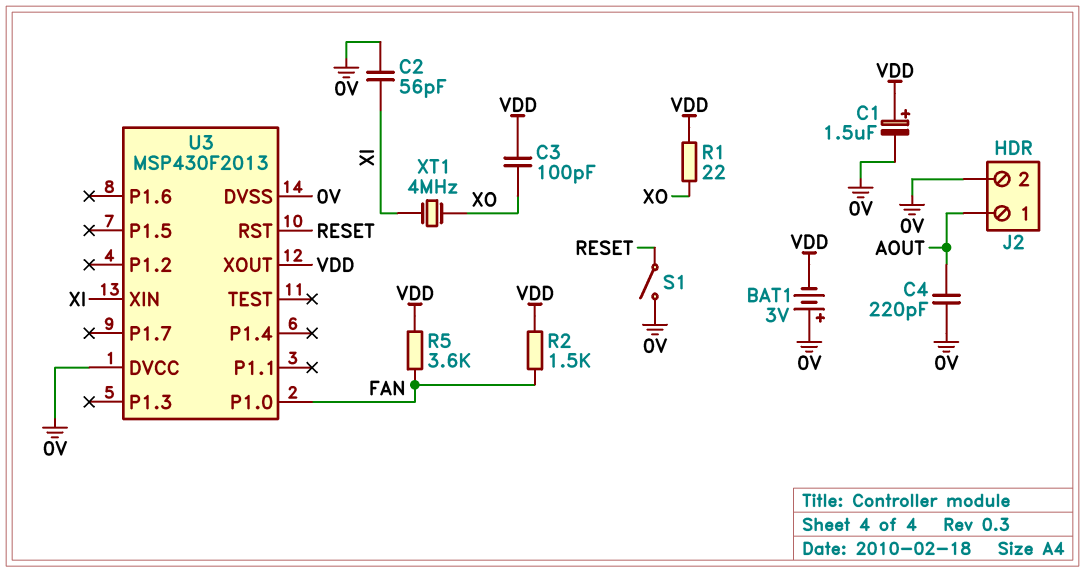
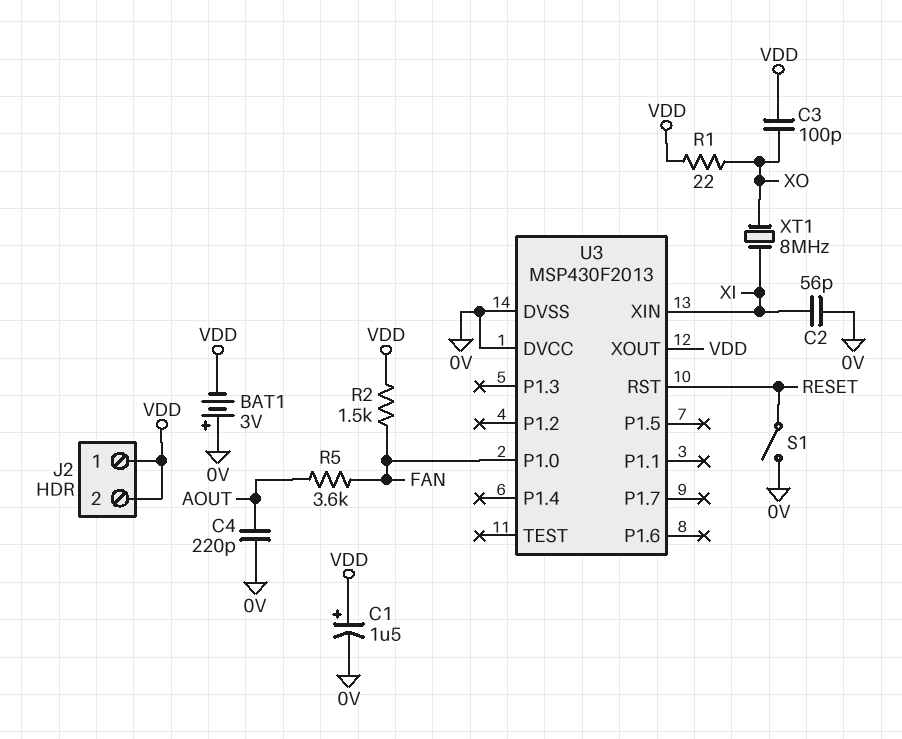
J2 pin 1: AOUT -> VDD
J2 pin 2: 0V -> VDD
R5: 3.6k (FAN, VDD) -> 3.6k (AOUT, FAN)
XT1: 4MHz (XI, XO) -> 8MHz (XI, XO)

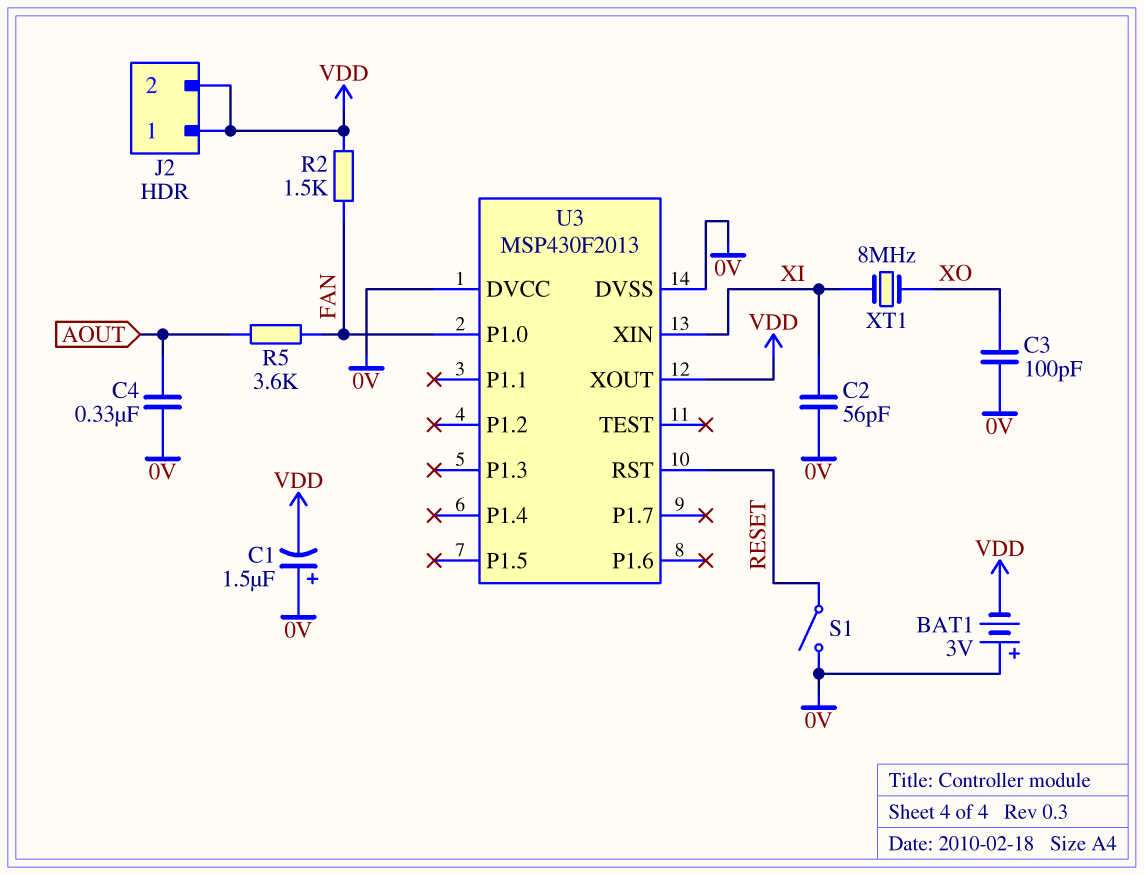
C1: 1.5uF (plus VDD, minus 0V) -> 1.5uF (plus 0V, minus VDD)
C3: 100pF (VDD, XO) -> 100pF (0V, XO)
C4: 220pF (0V, AOUT) -> 330nF (0V, AOUT)
R1: 22 (VDD, XO) -> none

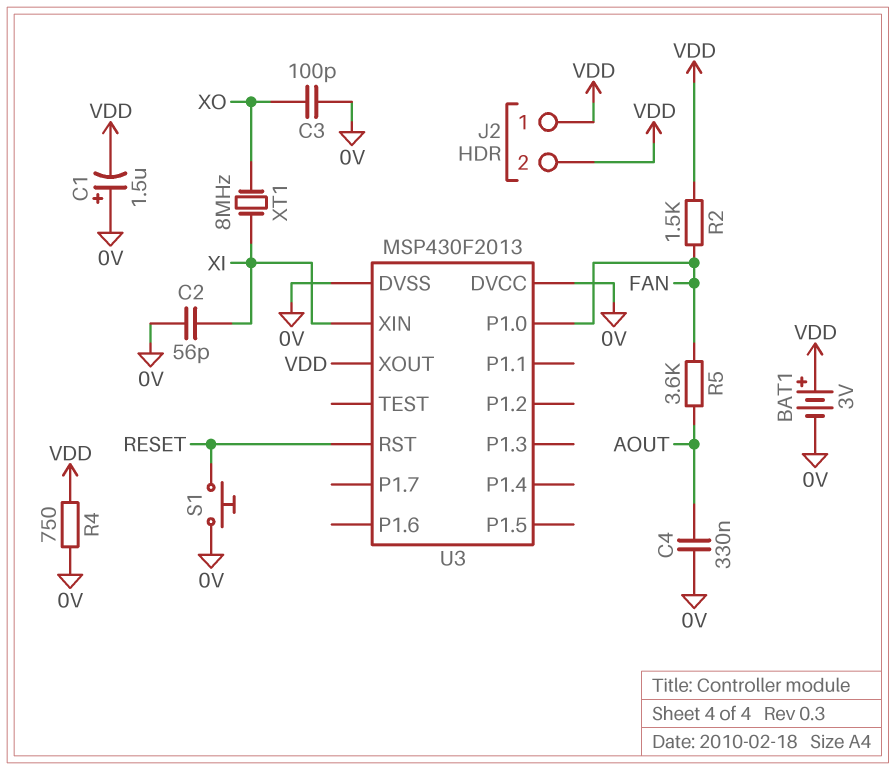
BAT1: 3V (plus 0V, minus VDD) -> 3V (plus VDD, minus 0V)
R4: none -> 750 (0V, VDD)
S1: switch (0V, RESET) -> button (0V, RESET)

